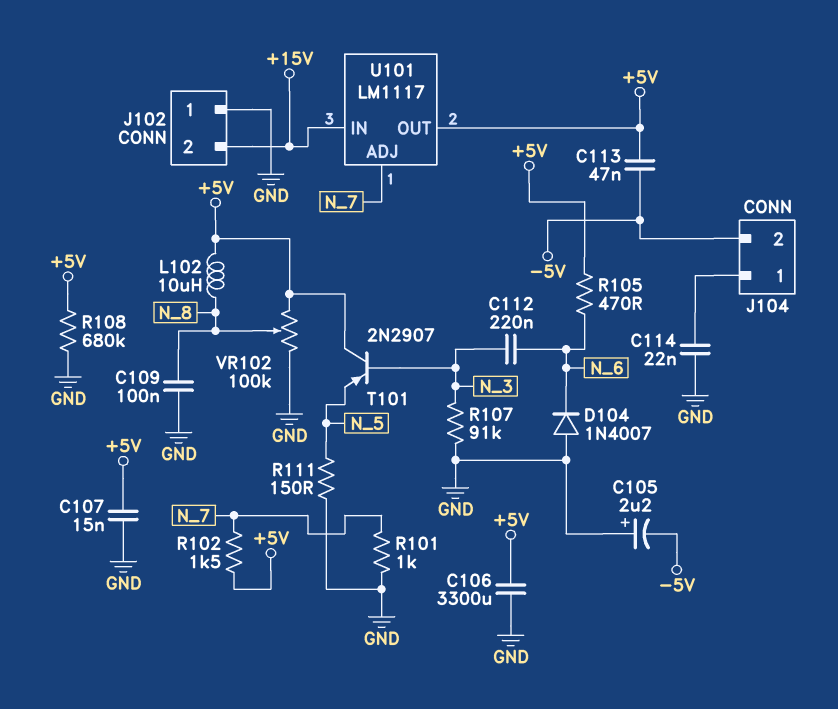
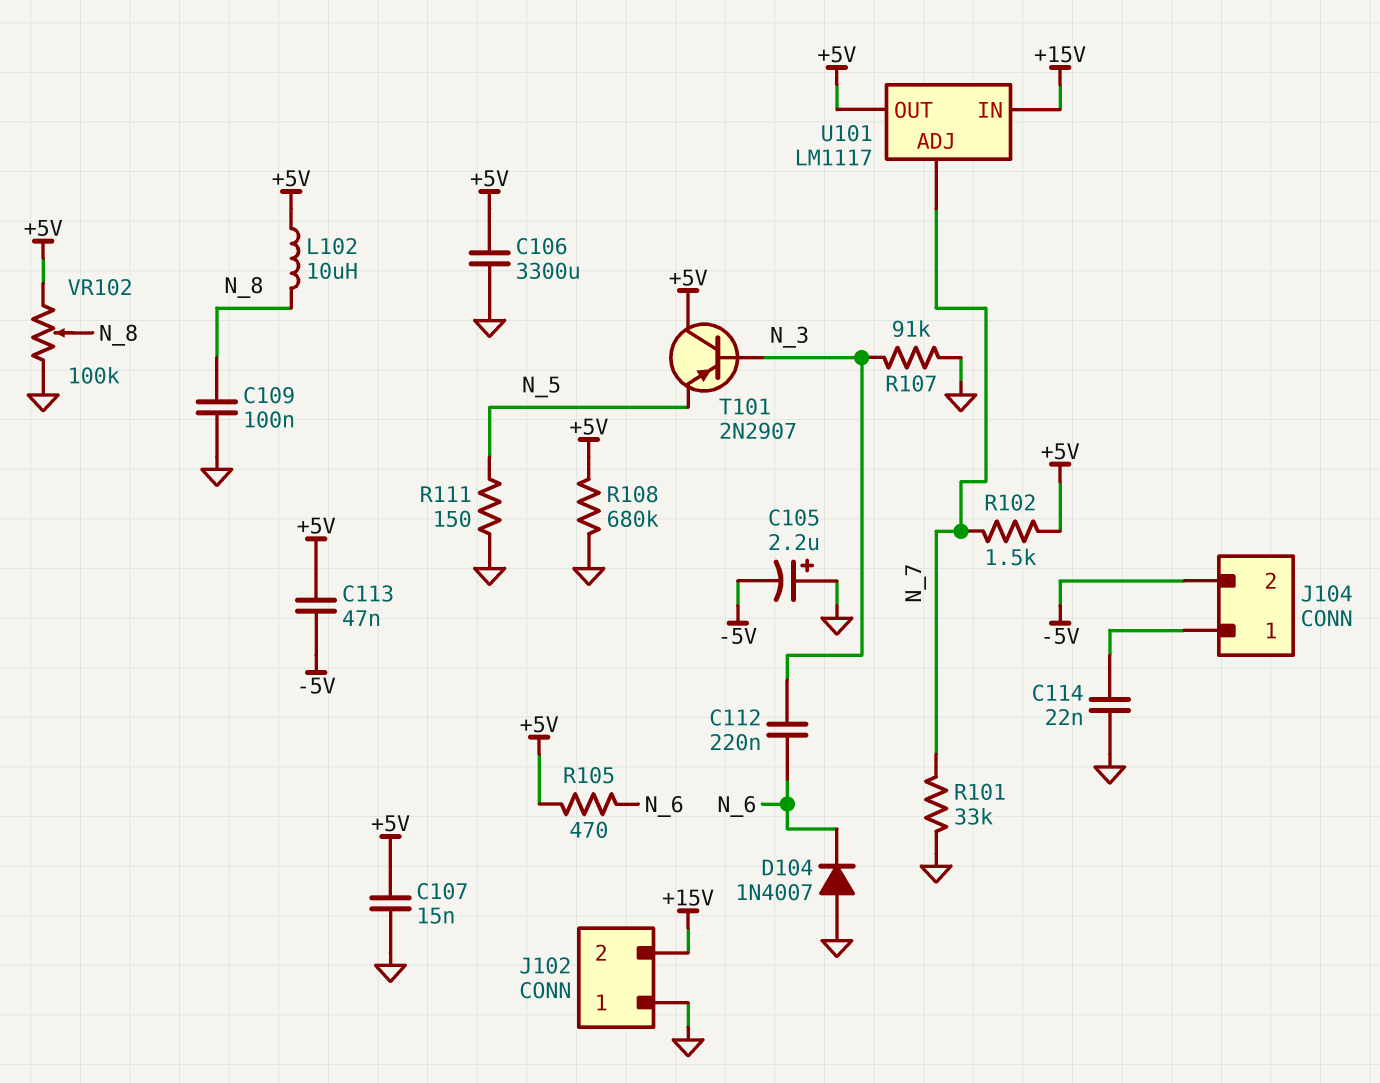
R101: 1k (GND, N_7) -> 33k (GND, N_7)

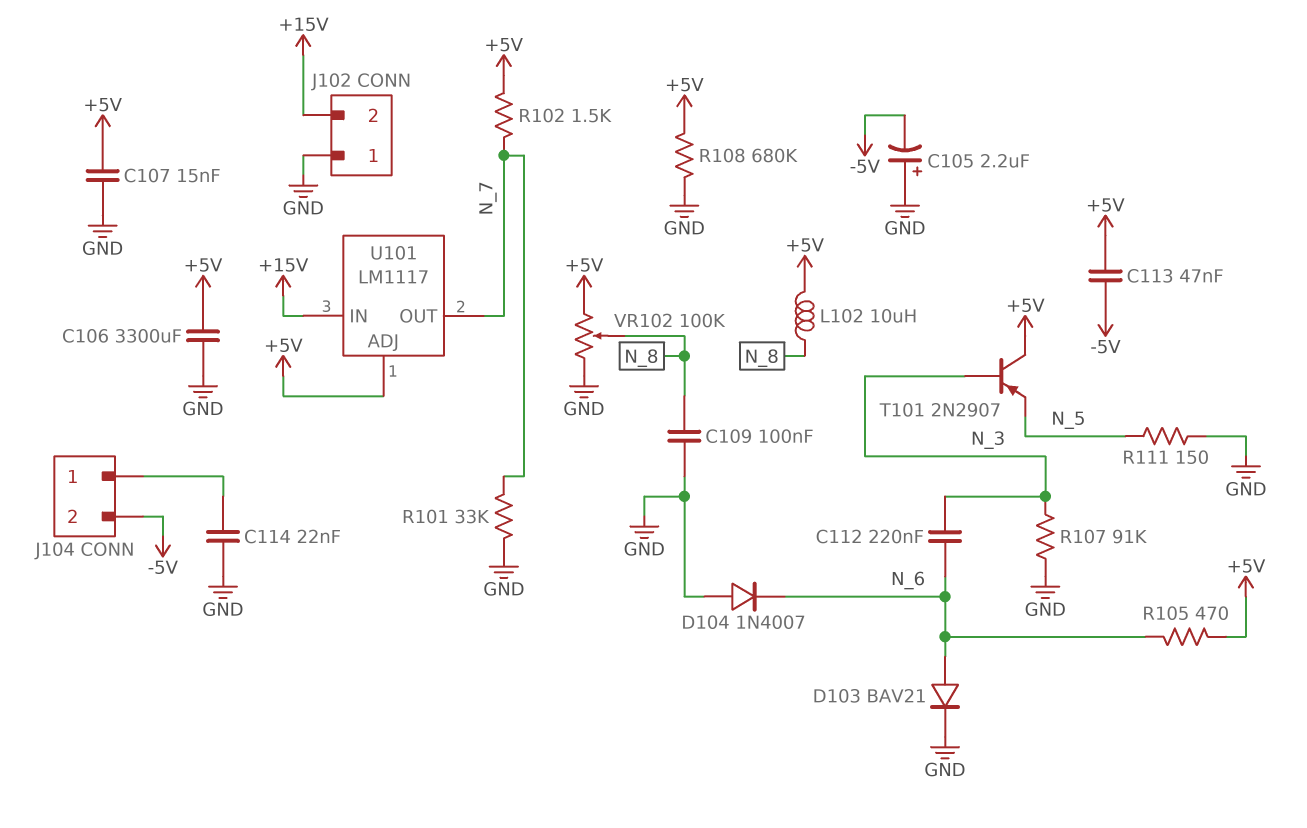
D103: none -> diode BAV21 (A N_6, K GND)
U101 pin ADJ: N_7 -> +5V
U101 pin OUT: +5V -> N_7

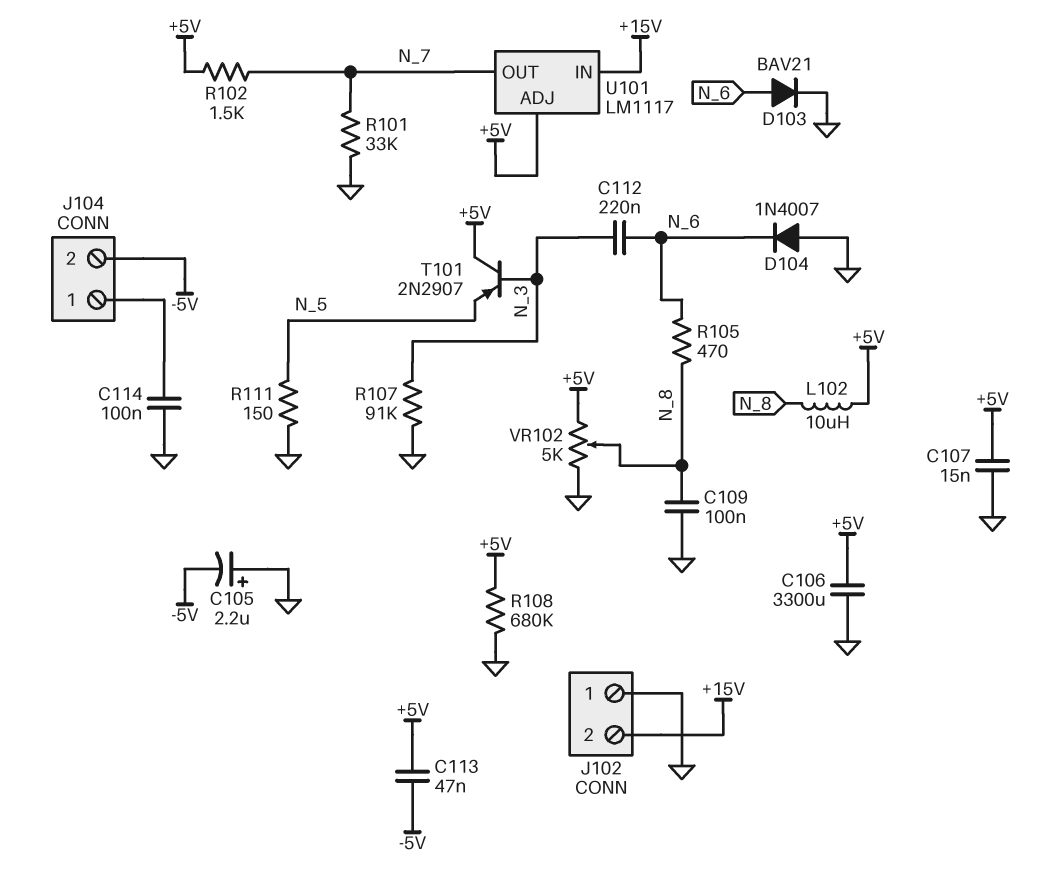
C114: 22nF (GND, J104/1) -> 100nF (GND, J104/1)
R105: 470 (+5V, N_6) -> 470 (N_6, N_8)
VR102: 100k (+5V, GND, wiper N_8) -> 5k (+5V, GND, wiper N_8)

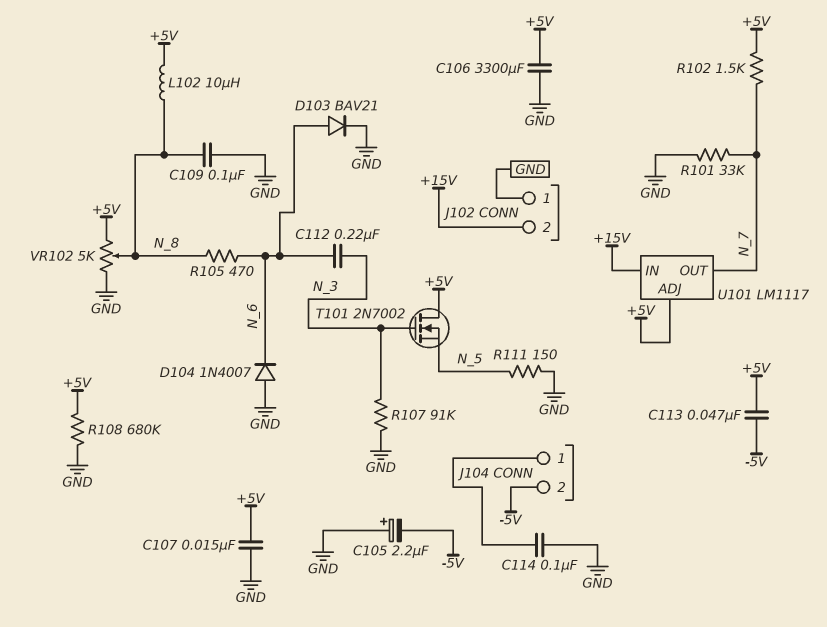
T101: PNP 2N2907 (B N_3, C +5V, E N_5) -> NMOS 2N7002 (G N_3, D +5V, S N_5)

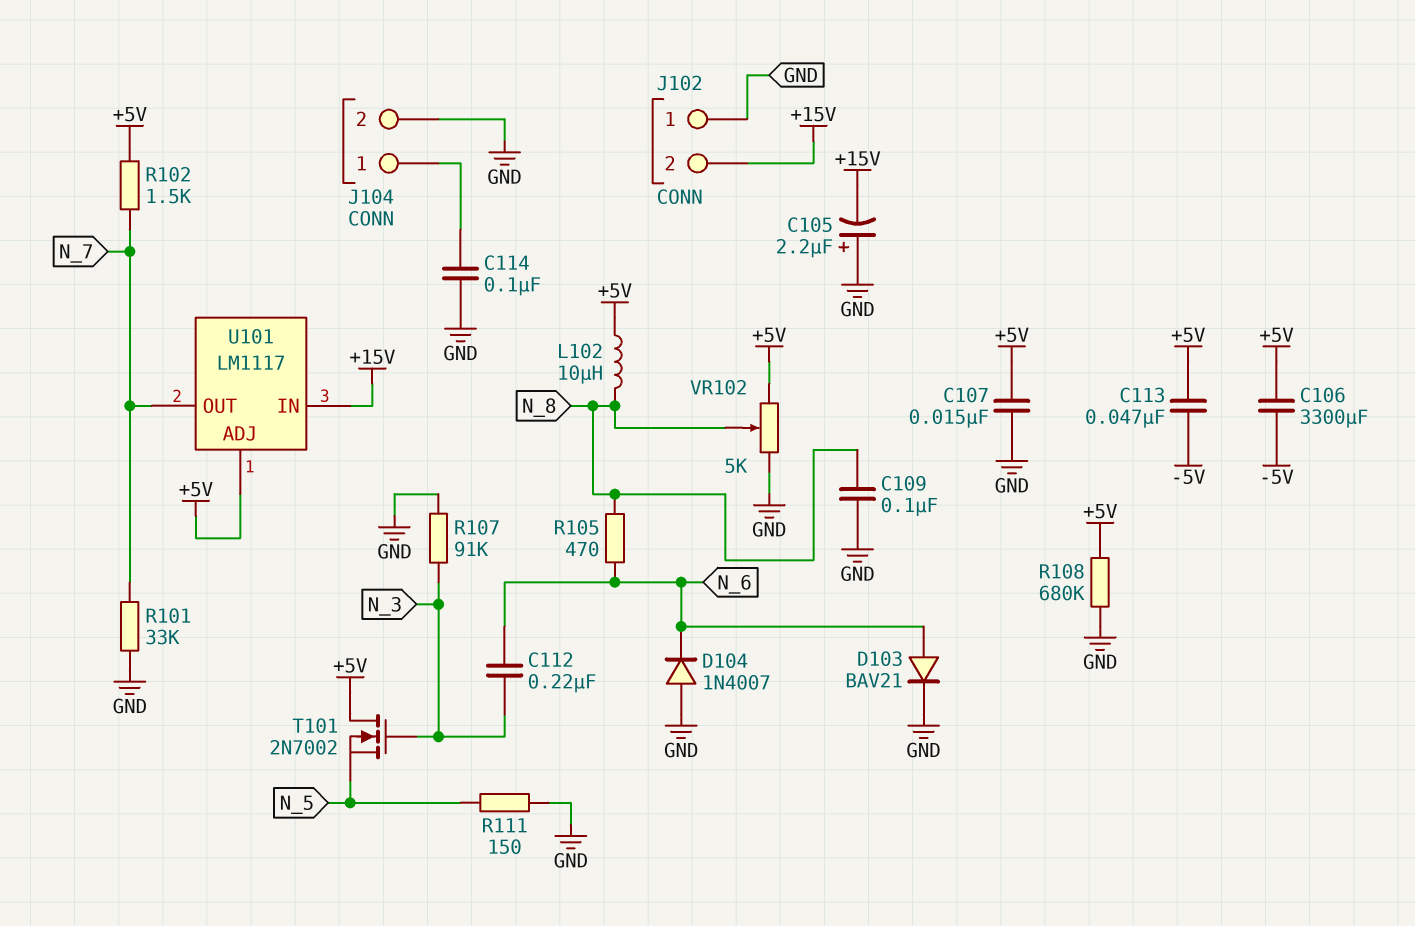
C105: 2.2uF (plus GND, minus -5V) -> 2.2uF (plus GND, minus +15V)
C106: 3300uF (+5V, GND) -> 3300uF (+5V, -5V)
J104 pin 2: -5V -> GND

